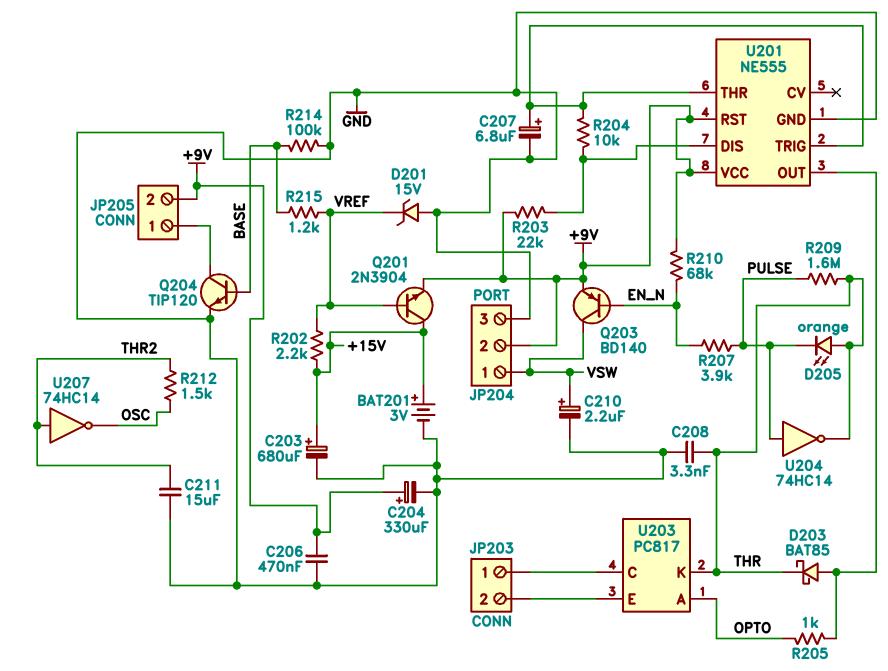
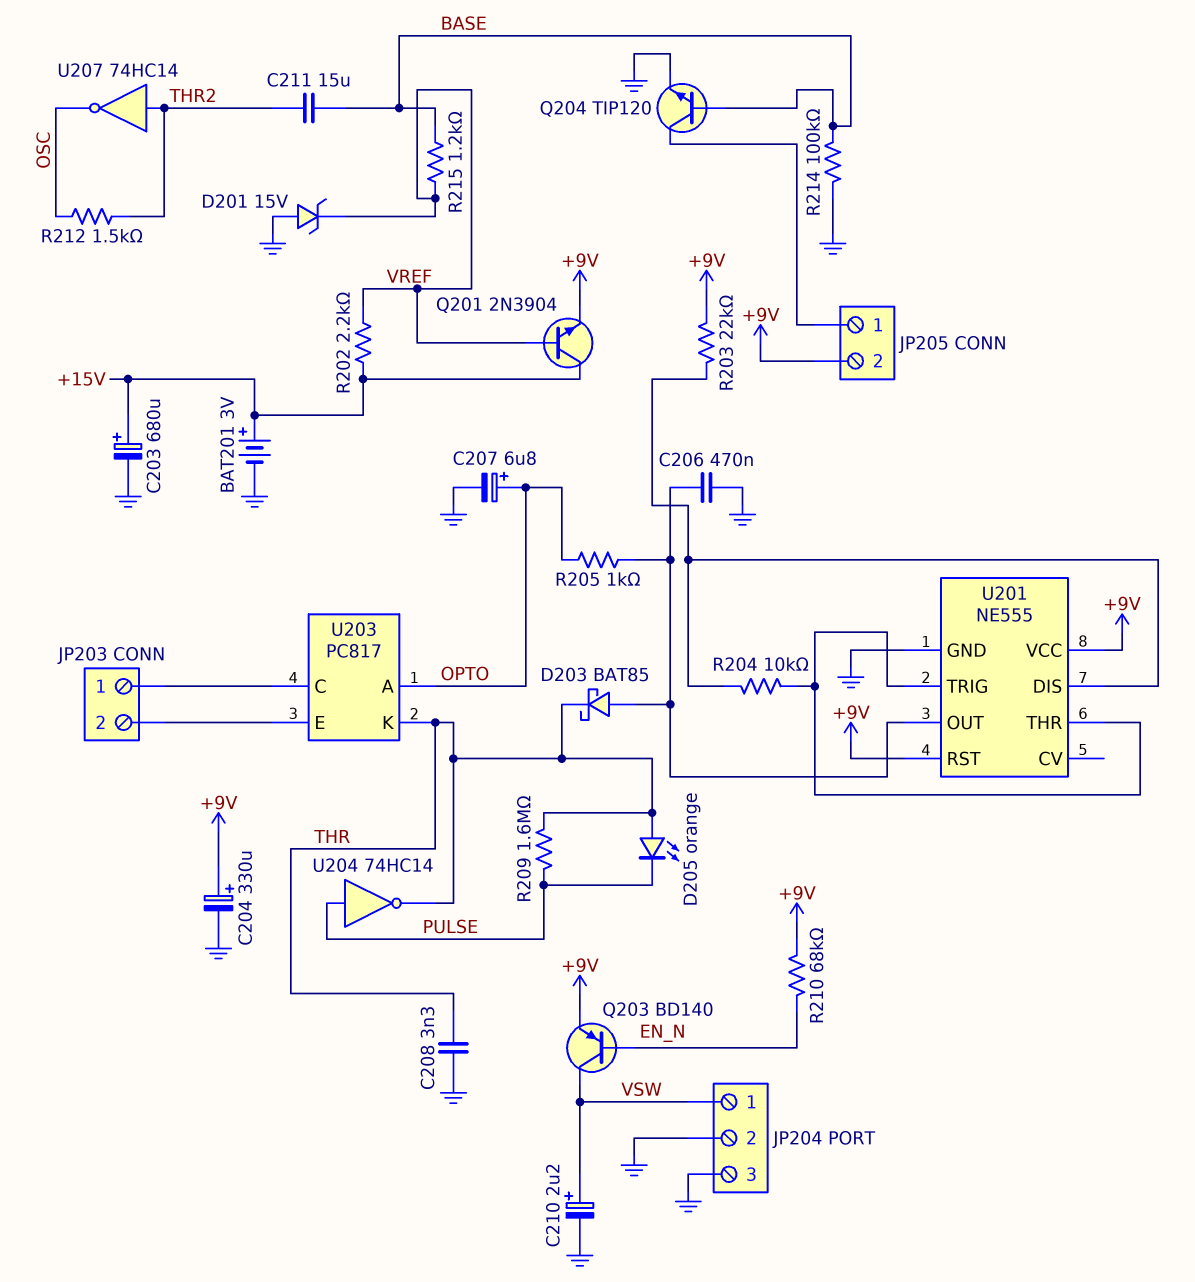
C206: 470nF (+9V, GND) -> 470nF (GND, U201/OUT)
C207: 6.8uF (plus U201/THR, minus GND) -> 6.8uF (plus OPTO, minus GND)
C211: 15uF (GND, THR2) -> 15uF (BASE, THR2)
JP204 pin 2: +9V -> GND
R207: 3.9k (EN_N, PULSE) -> none

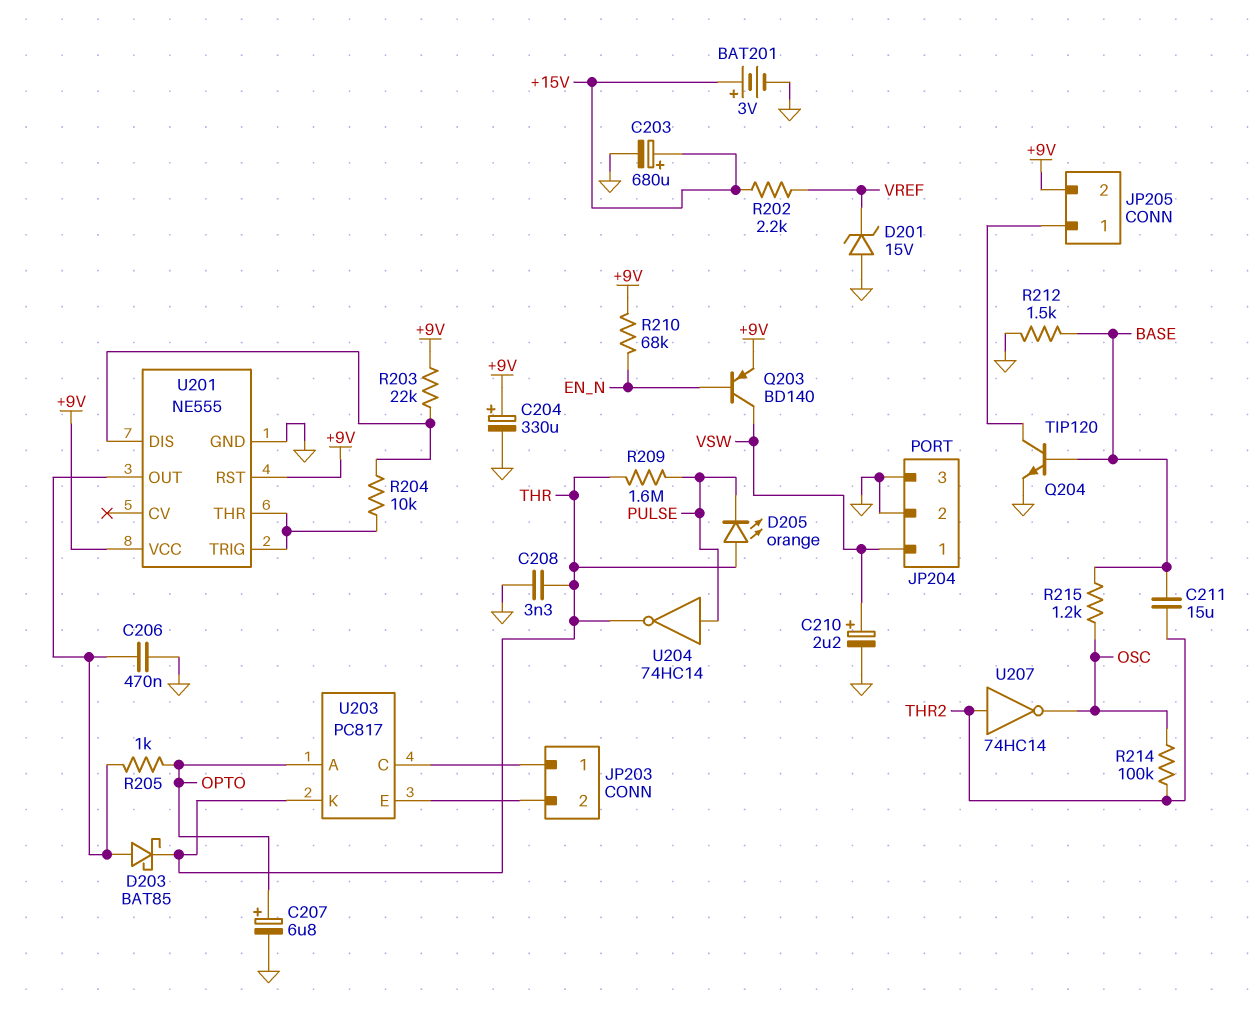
Q201: NPN 2N3904 (B VREF, C +15V, E +9V) -> none
R212: 1.5k (OSC, THR2) -> 1.5k (BASE, GND)
R214: 100k (BASE, GND) -> 100k (OSC, THR2)
R215: 1.2k (BASE, VREF) -> 1.2k (BASE, OSC)

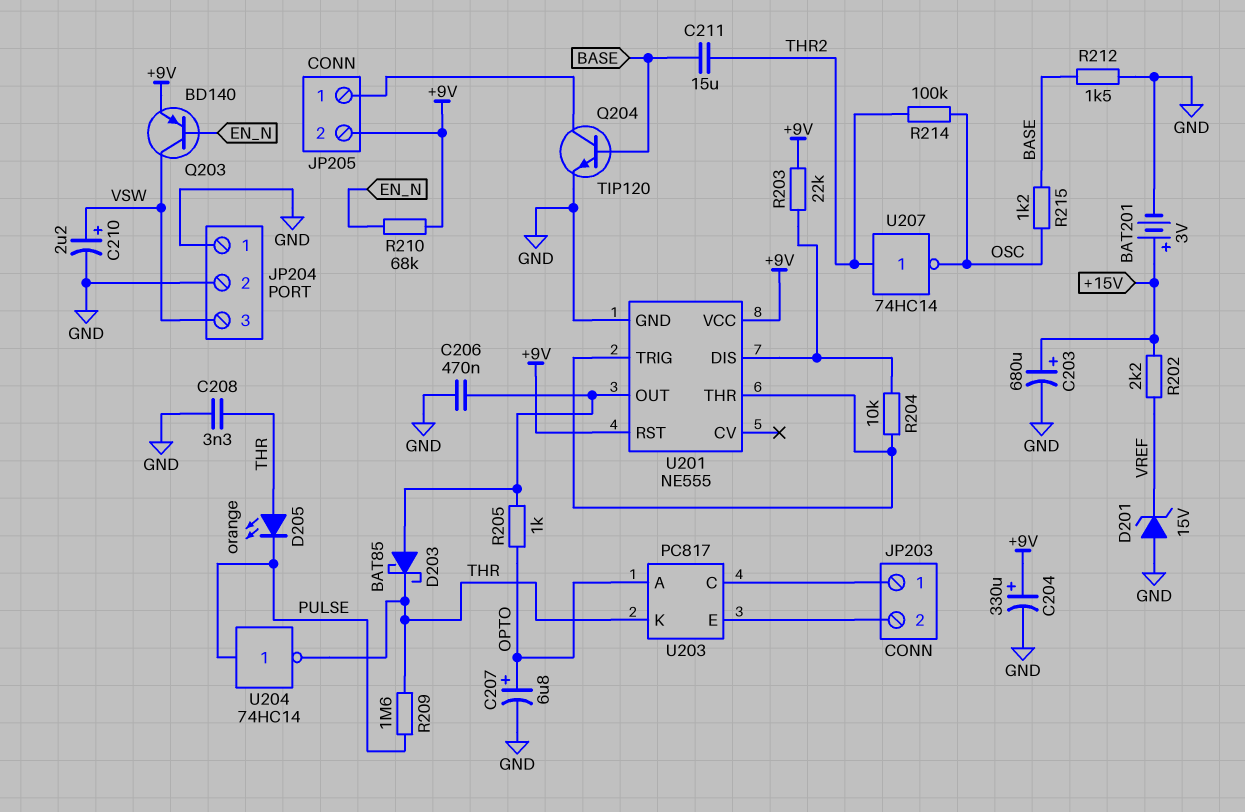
JP204 pin 1: VSW -> GND
JP204 pin 3: GND -> VSW

